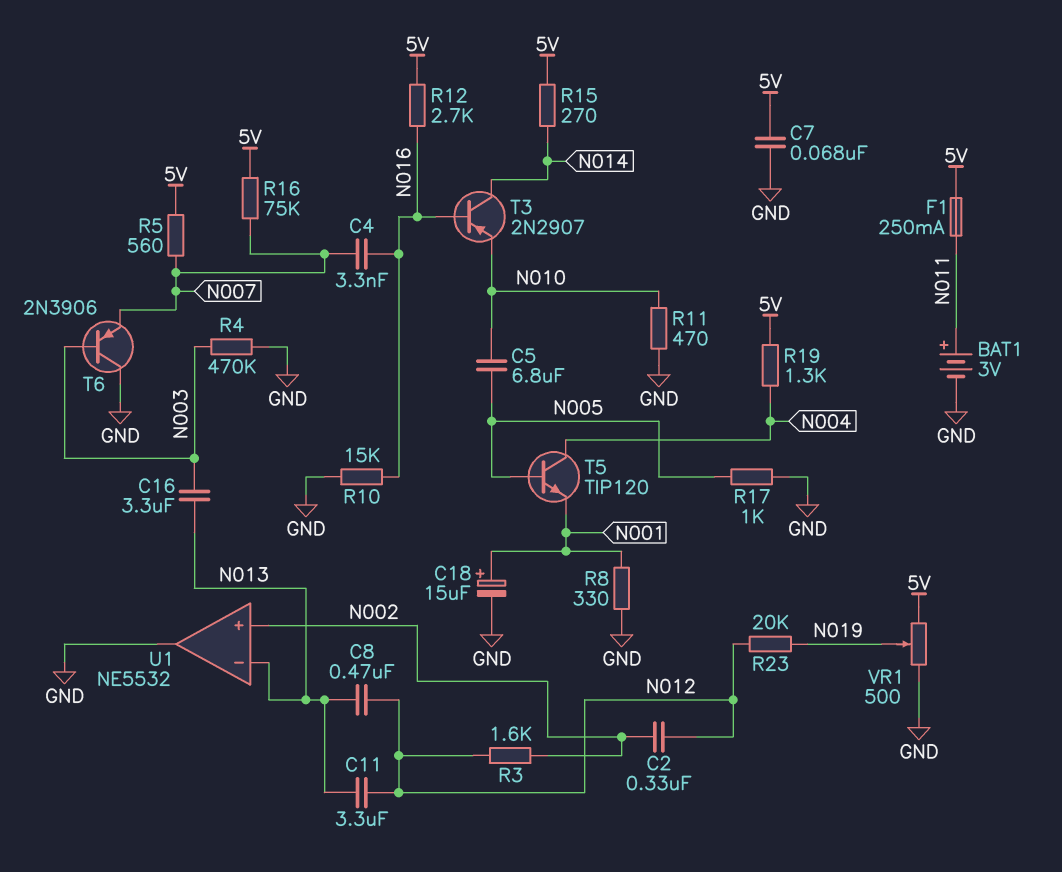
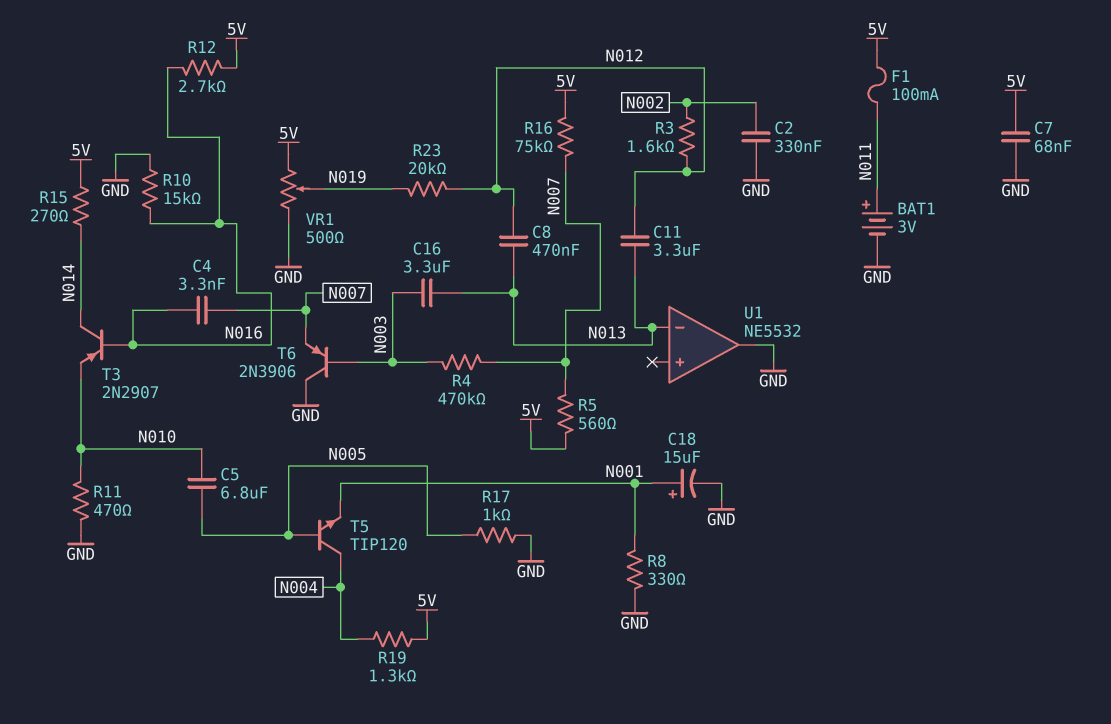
C2: 330nF (N002, N012) -> 330nF (GND, N002)
F1: 250mA (5V, N011) -> 100mA (5V, N011)
R4: 470k (GND, N003) -> 470k (N003, N007)
U1 pin in+: N002 -> none

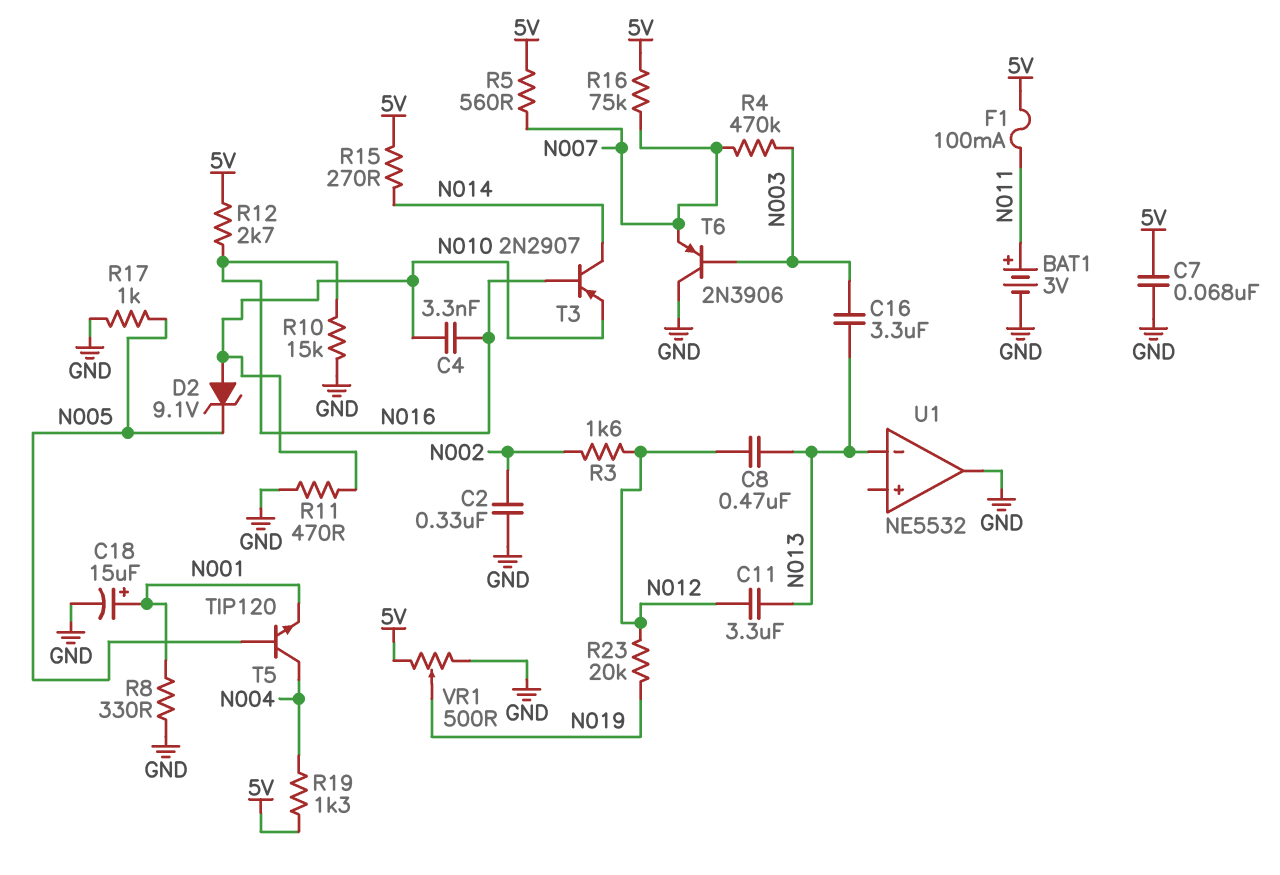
C4: 3.3nF (N007, N016) -> 3.3nF (N010, N016)
C5: 6.8uF (N005, N010) -> none
D2: none -> zener 9.1V (A N010, K N005)

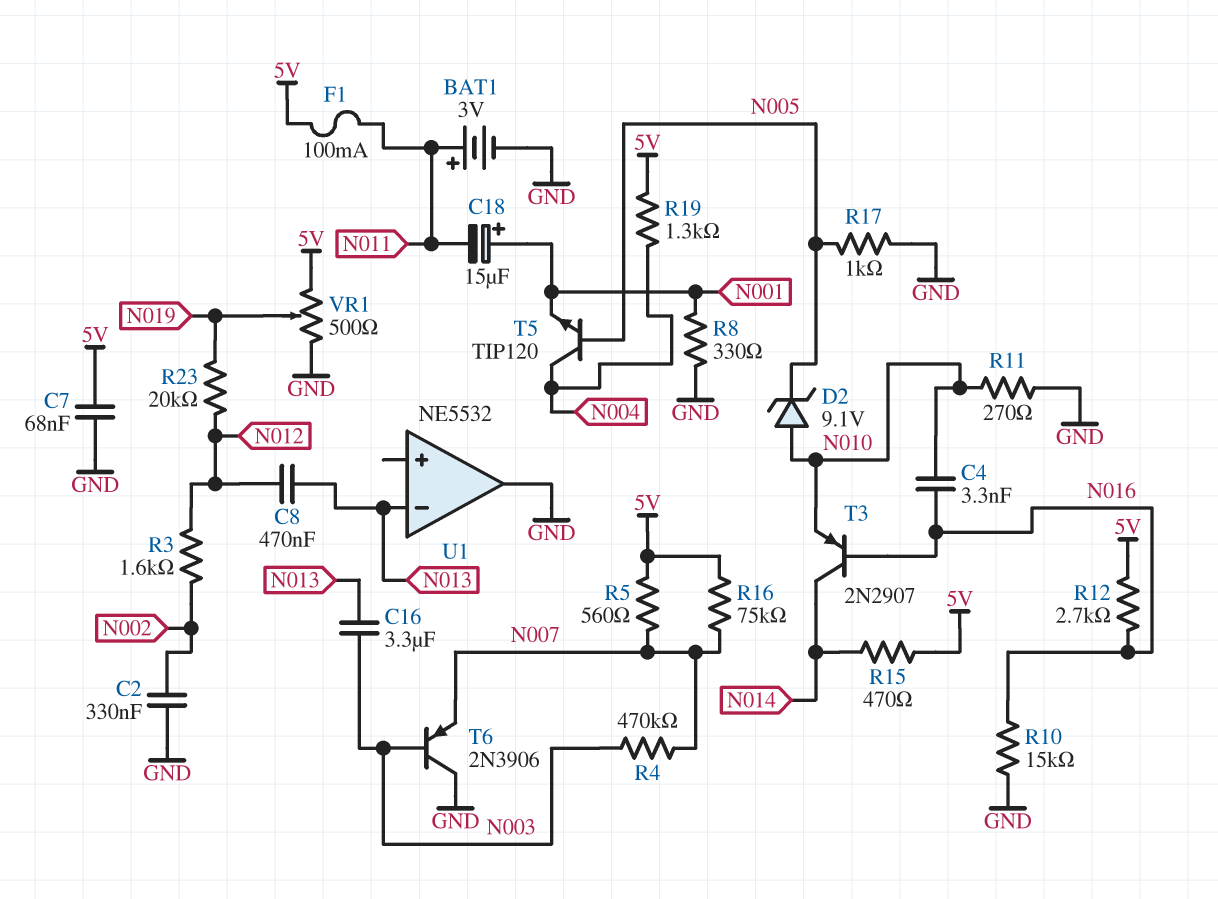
C11: 3.3uF (N012, N013) -> none
C18: 15uF (plus N001, minus GND) -> 15uF (plus N001, minus N011)
R11: 470 (GND, N010) -> 270 (GND, N010)
R15: 270 (5V, N014) -> 470 (5V, N014)

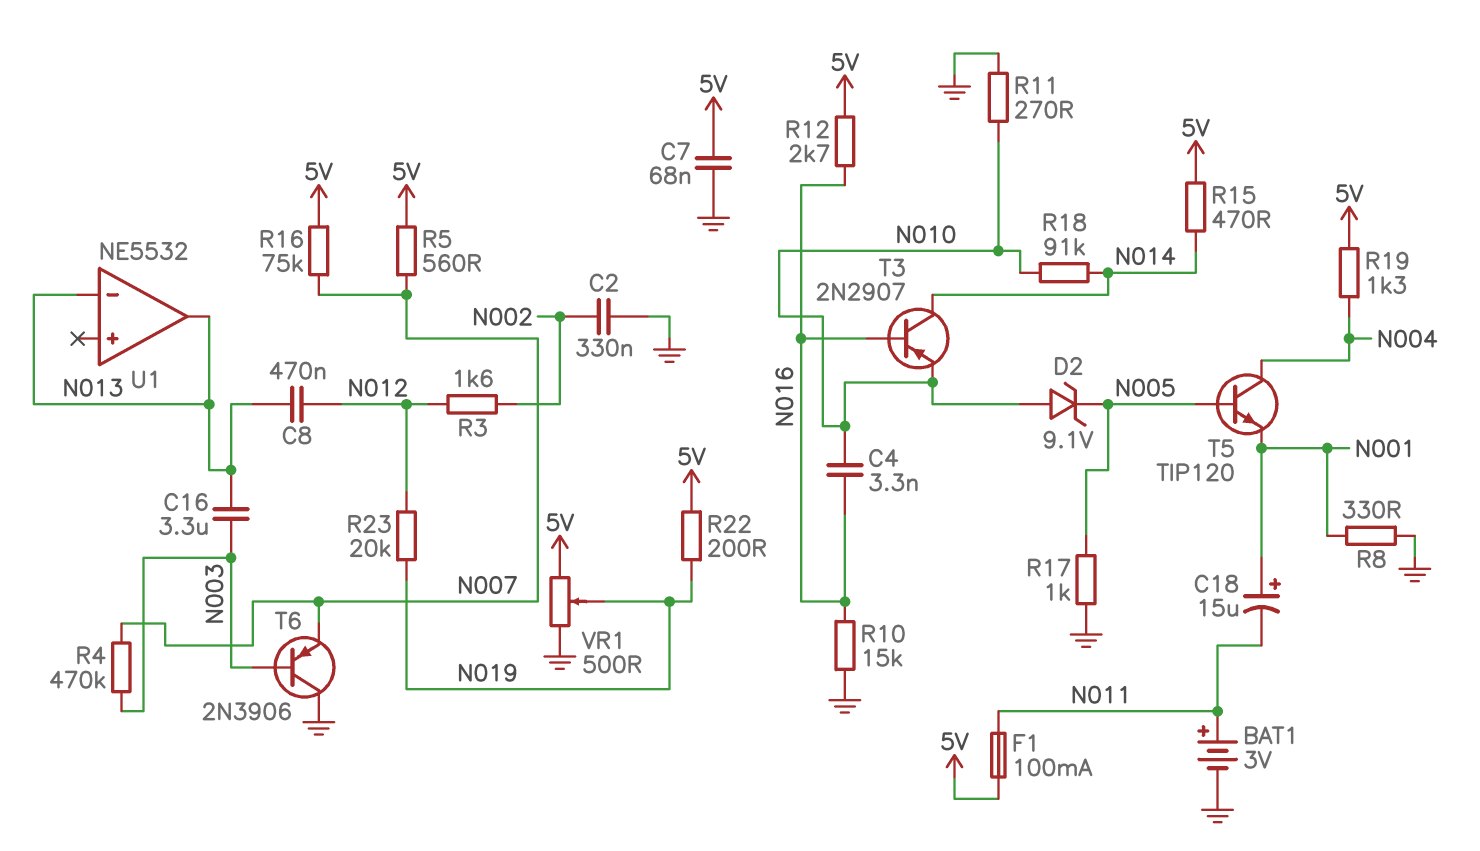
R18: none -> 91k (N010, N014)
R22: none -> 200 (5V, N019)
U1 pin out: GND -> N013

